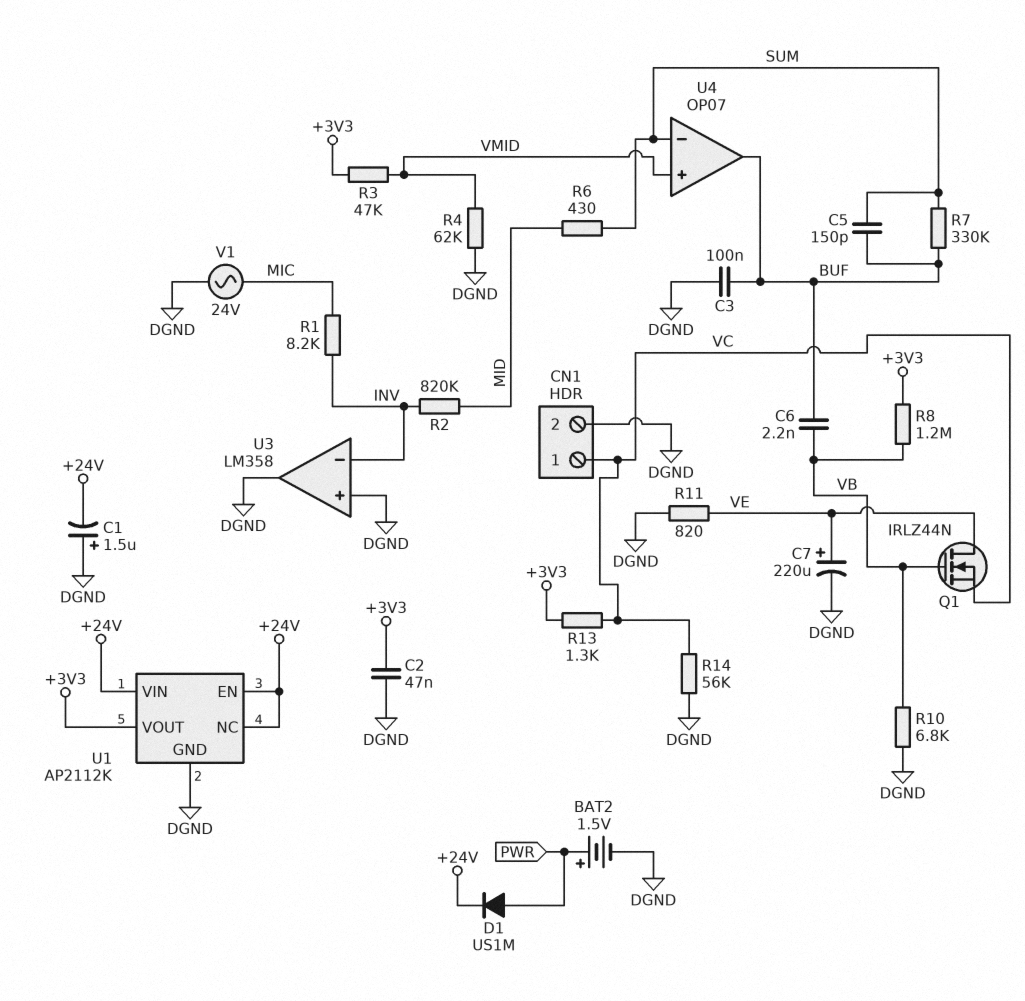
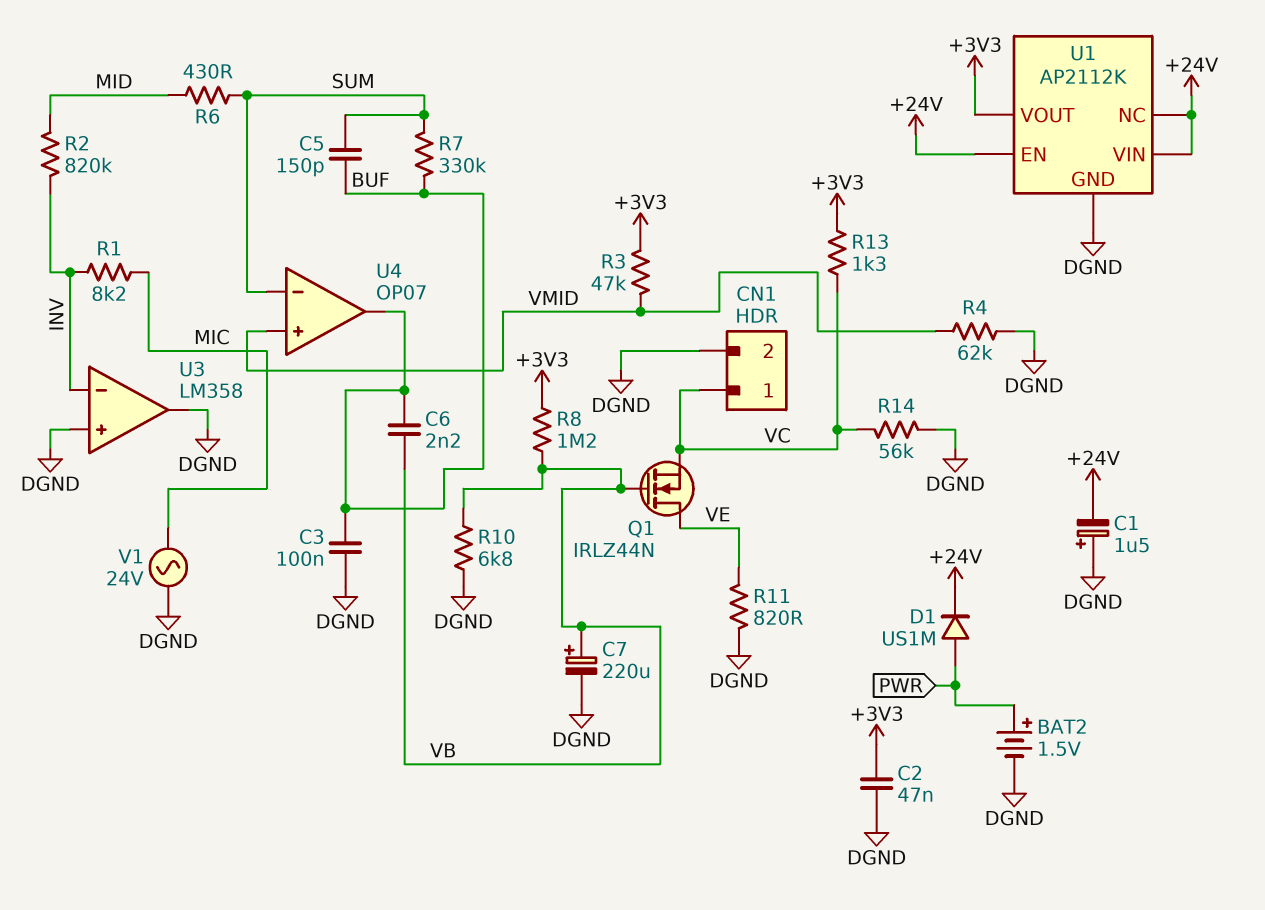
C7: 220uF (plus VE, minus DGND) -> 220uF (plus VB, minus DGND)

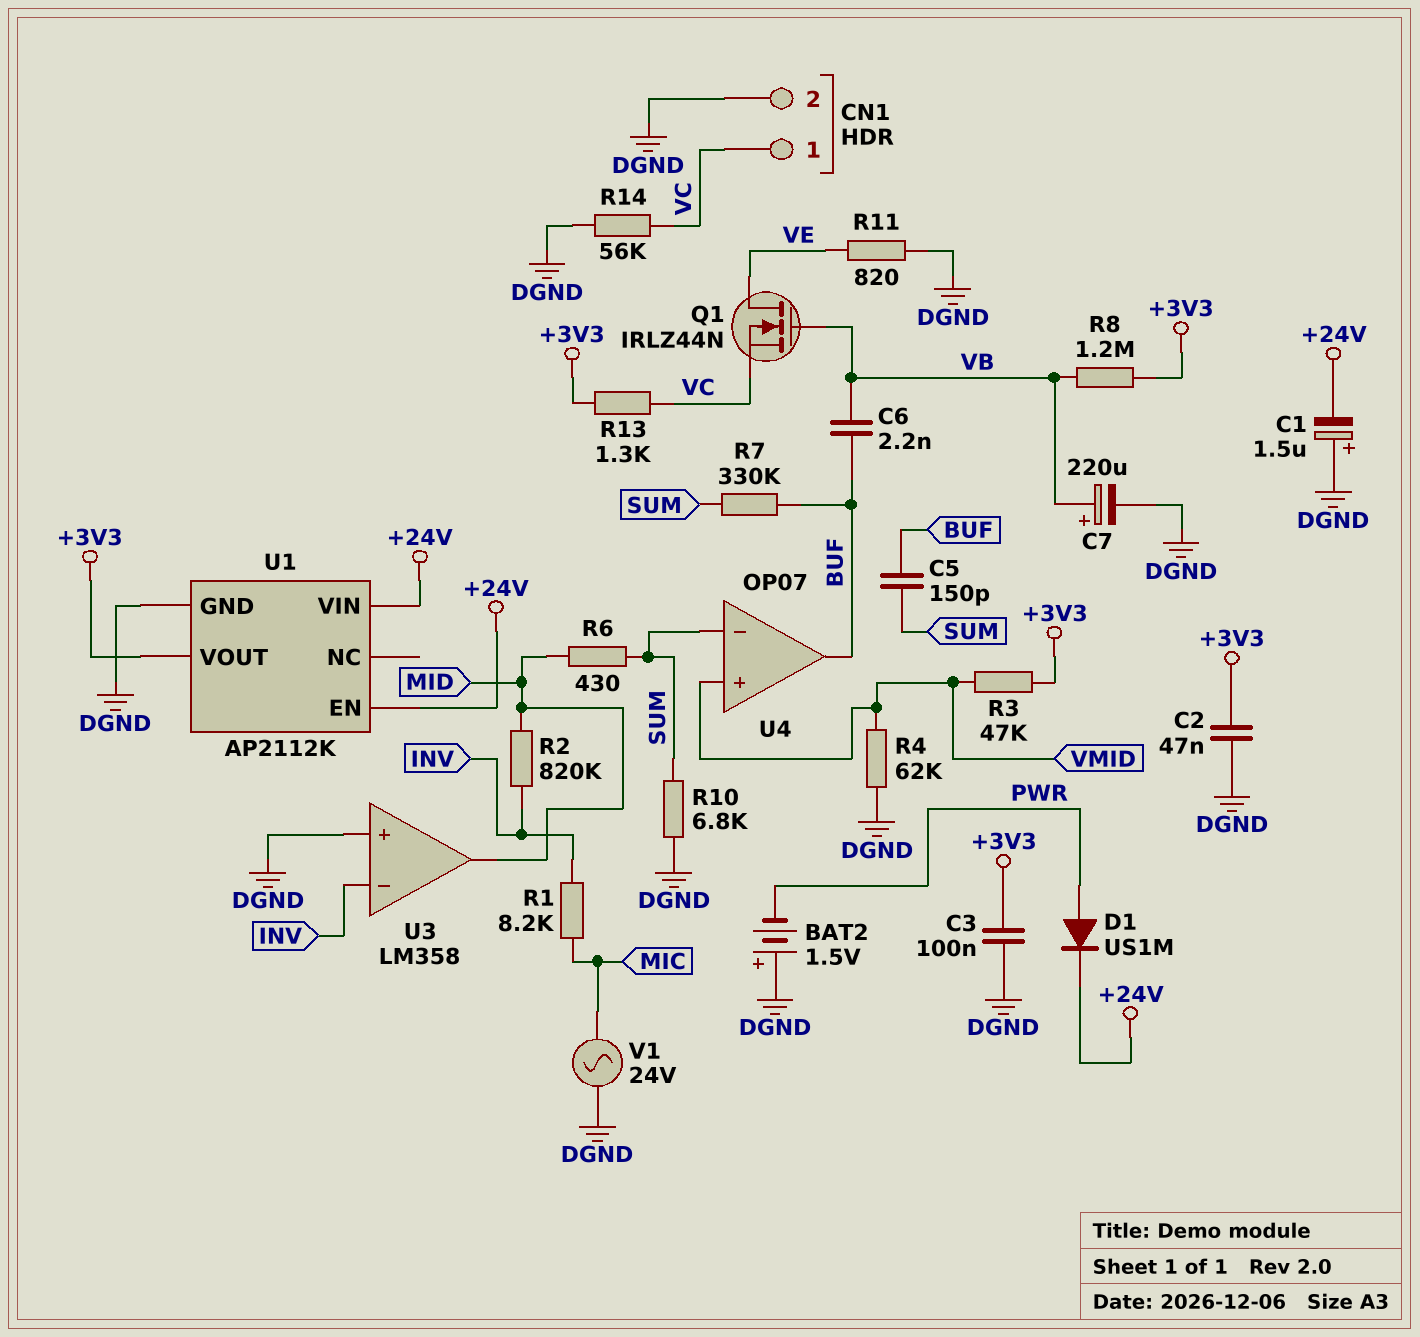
BAT2: 1.5V (plus PWR, minus DGND) -> 1.5V (plus DGND, minus PWR)
C3: 100nF (BUF, DGND) -> 100nF (+3V3, DGND)
R10: 6.8k (DGND, VB) -> 6.8k (DGND, SUM)
U1 pin NC: +24V -> none
U3 pin out: DGND -> MID

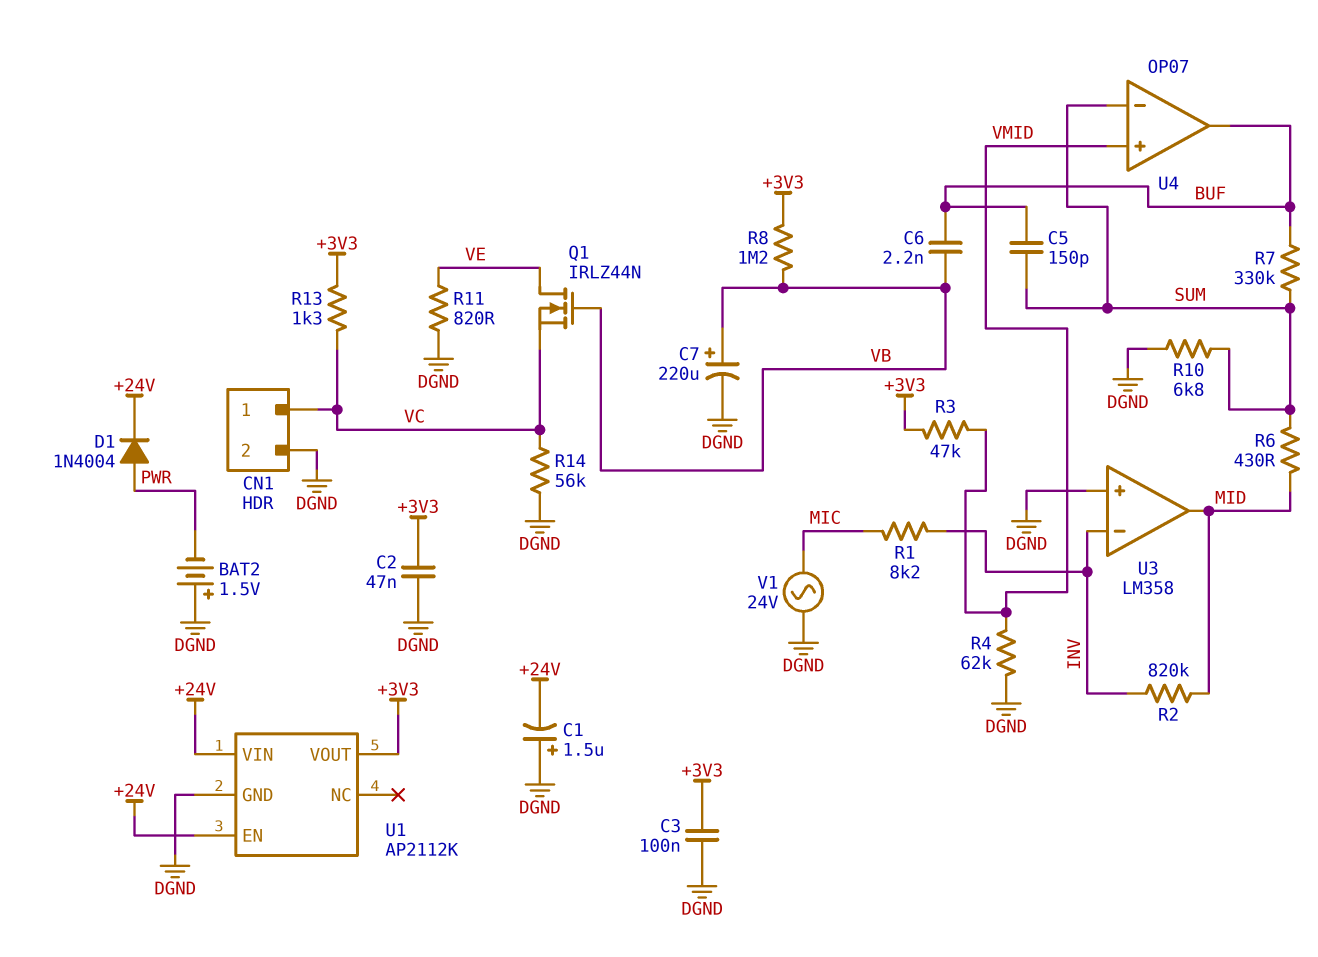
D1: diode US1M (A PWR, K +24V) -> diode 1N4004 (A PWR, K +24V)

